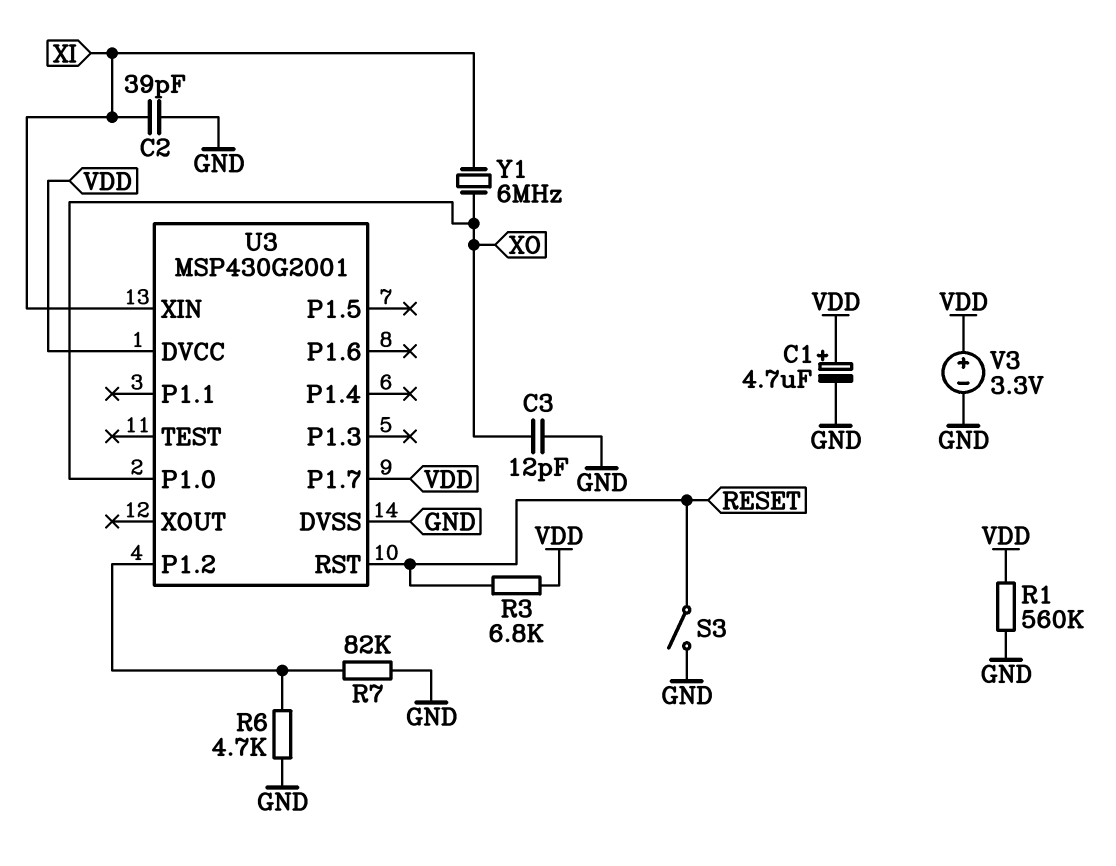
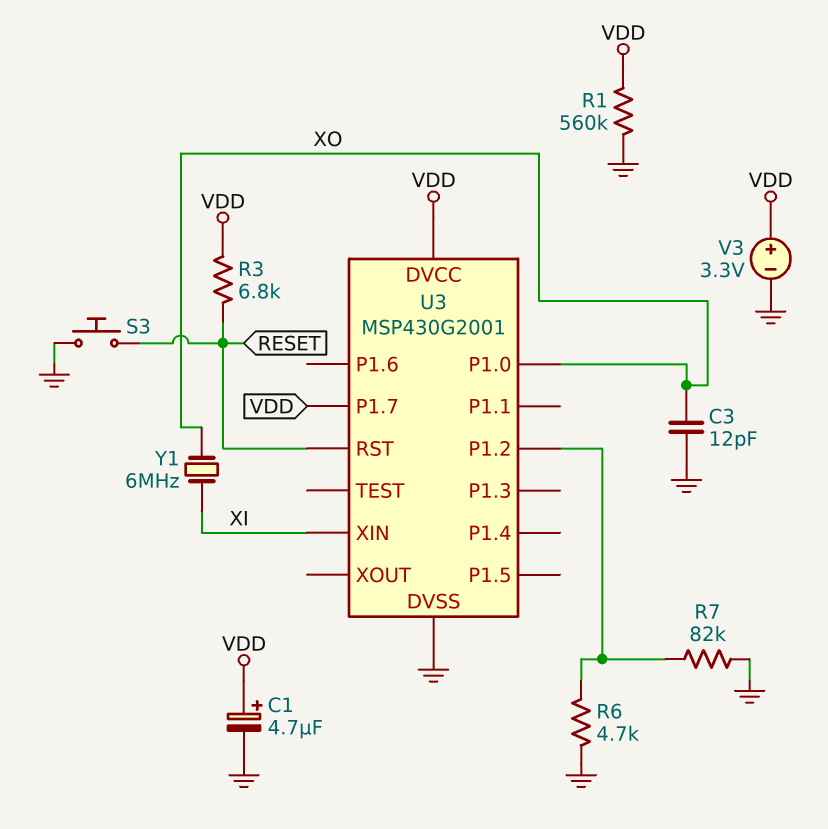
C2: 39pF (GND, XI) -> none
S3: switch (GND, RESET) -> button (GND, RESET)

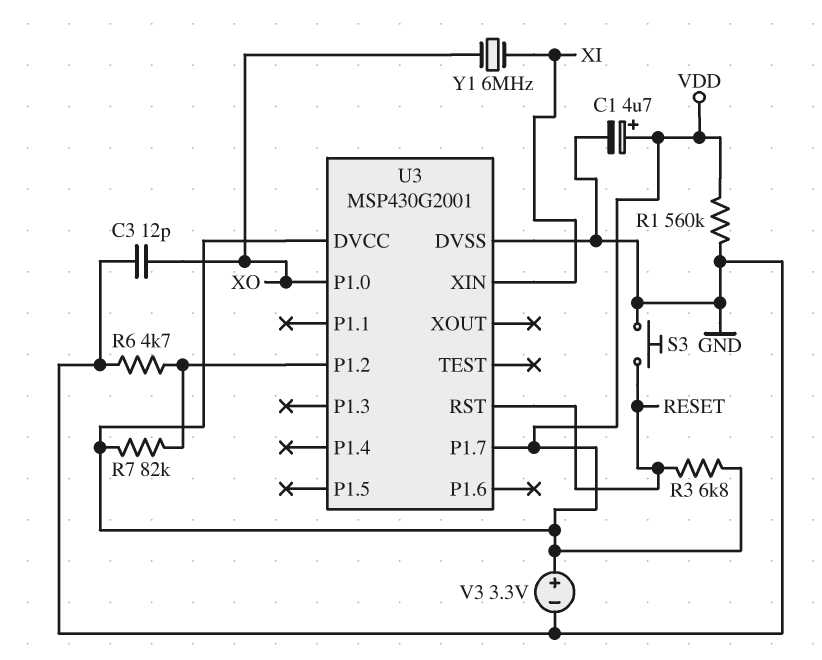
R7: 82k (GND, U3/P1.2) -> 82k (U3/P1.2, VDD)

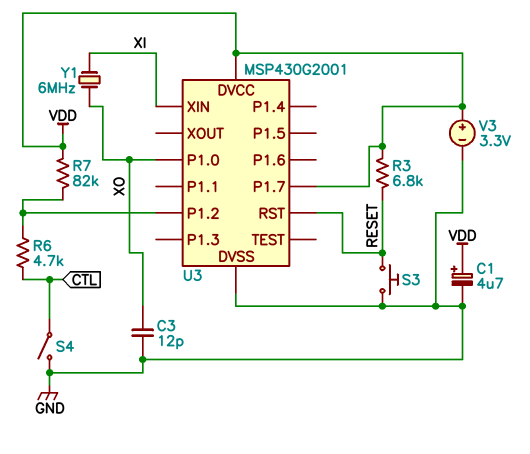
R1: 560k (GND, VDD) -> none
R6: 4.7k (GND, U3/P1.2) -> 4.7k (CTL, U3/P1.2)
S4: none -> switch (CTL, GND)

